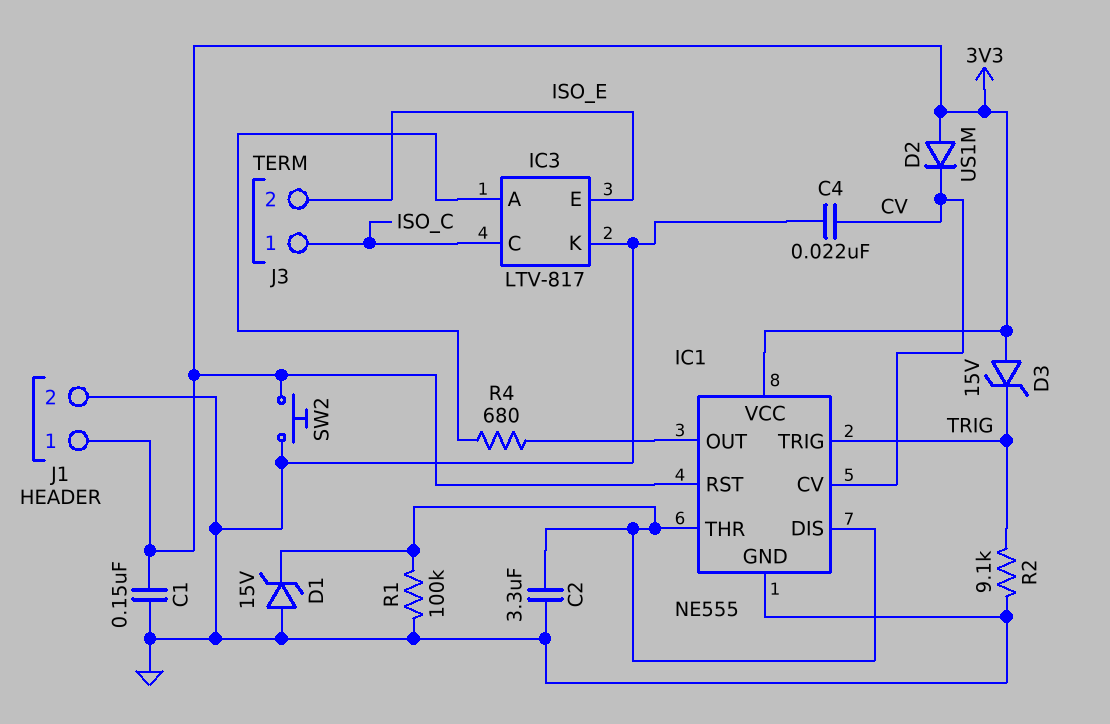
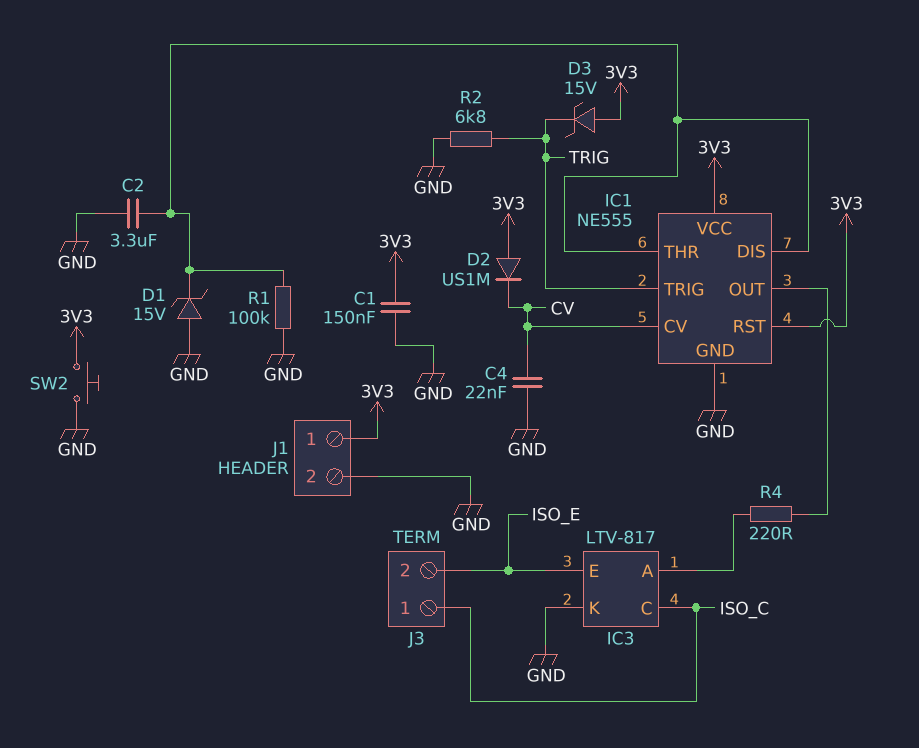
R2: 9.1k (GND, TRIG) -> 6.8k (GND, TRIG)
R4: 680 (IC1/OUT, IC3/A) -> 220 (IC1/OUT, IC3/A)

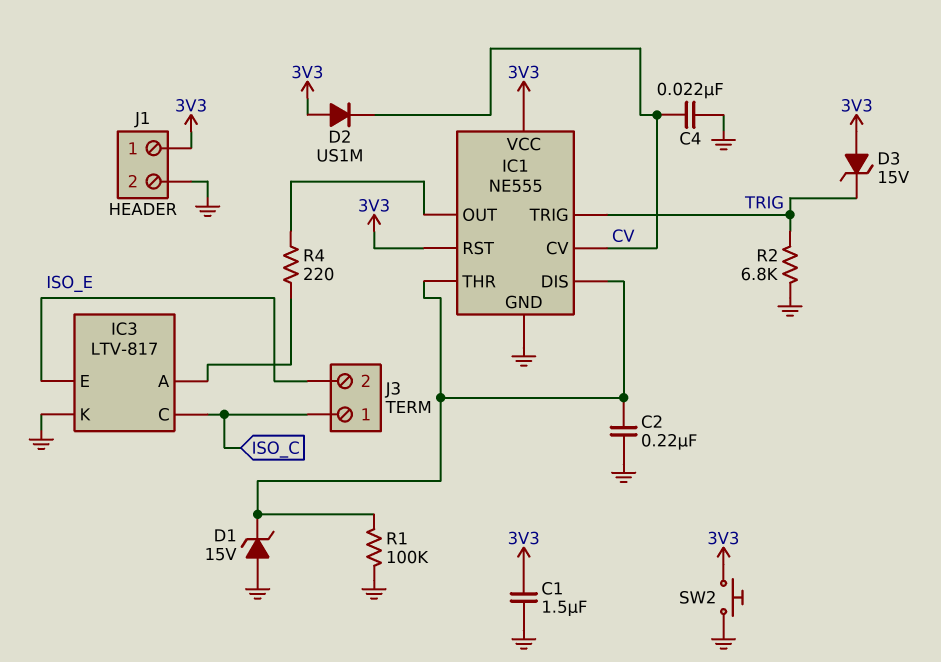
C1: 150nF (3V3, GND) -> 1.5uF (3V3, GND)
C2: 3.3uF (GND, IC1/DIS) -> 220nF (GND, IC1/DIS)

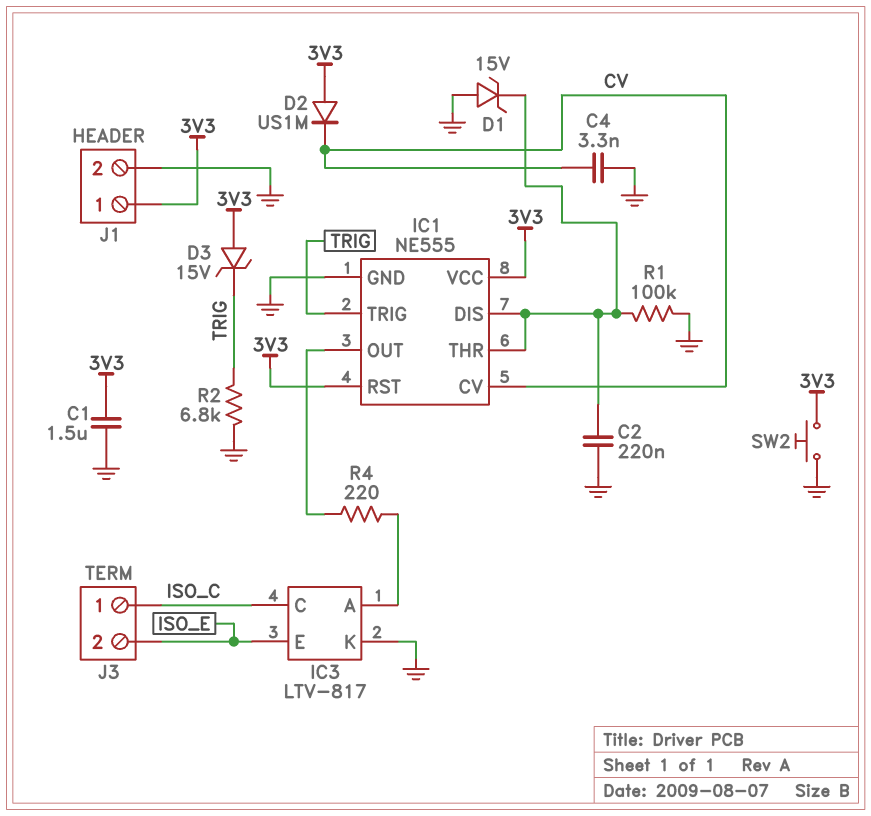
C4: 22nF (CV, GND) -> 3.3nF (CV, GND)

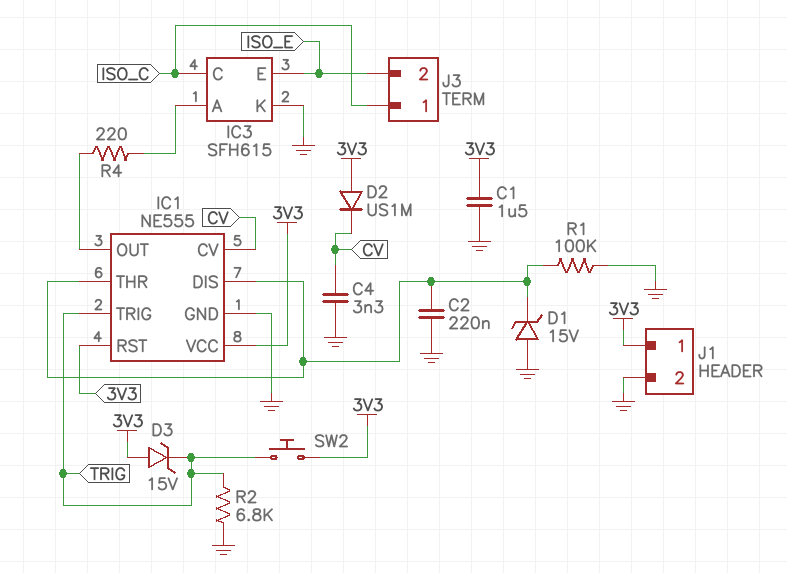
IC3: LTV-817 -> SFH615
SW2: button (3V3, GND) -> button (3V3, TRIG)

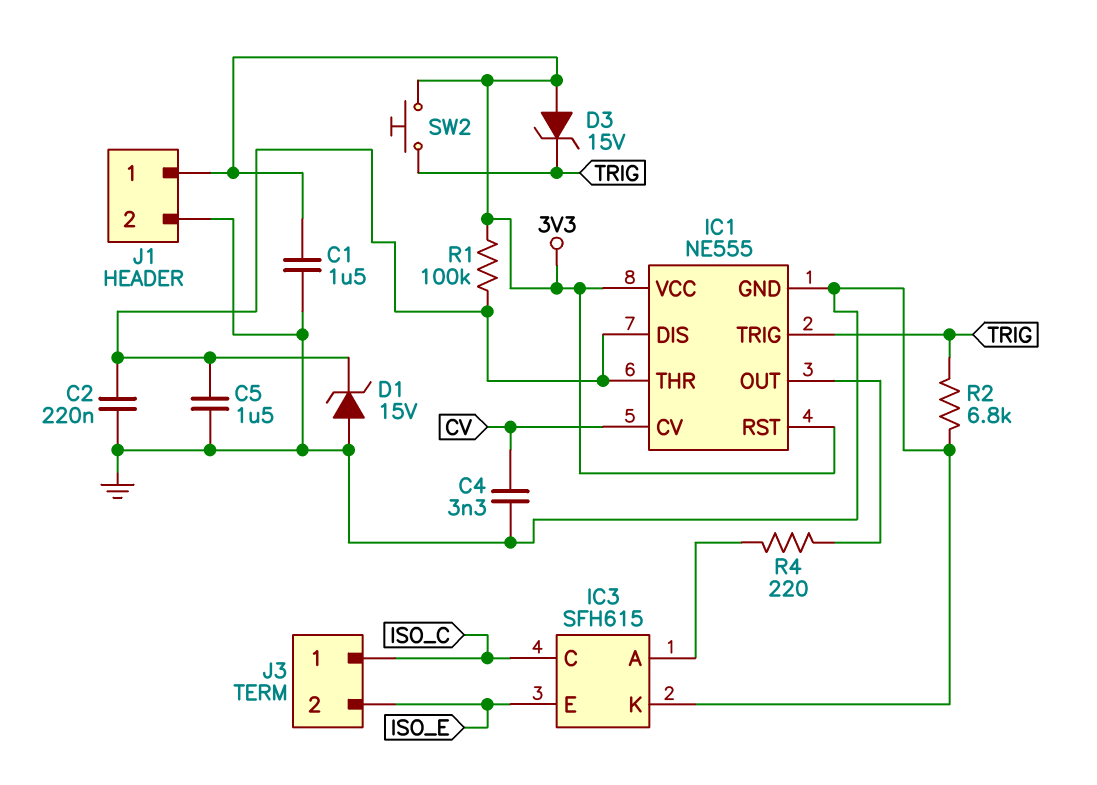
C5: none -> 1.5uF (GND, IC1/DIS)
D2: diode US1M (A 3V3, K CV) -> none
R1: 100k (GND, IC1/DIS) -> 100k (3V3, IC1/DIS)

